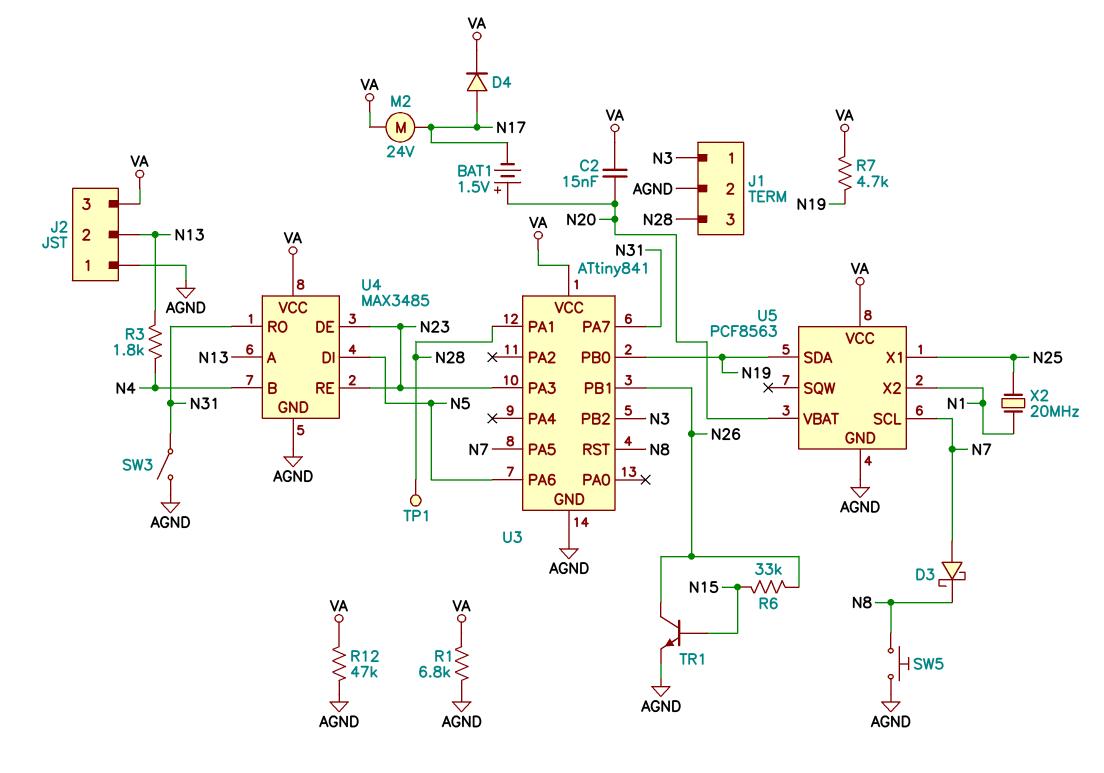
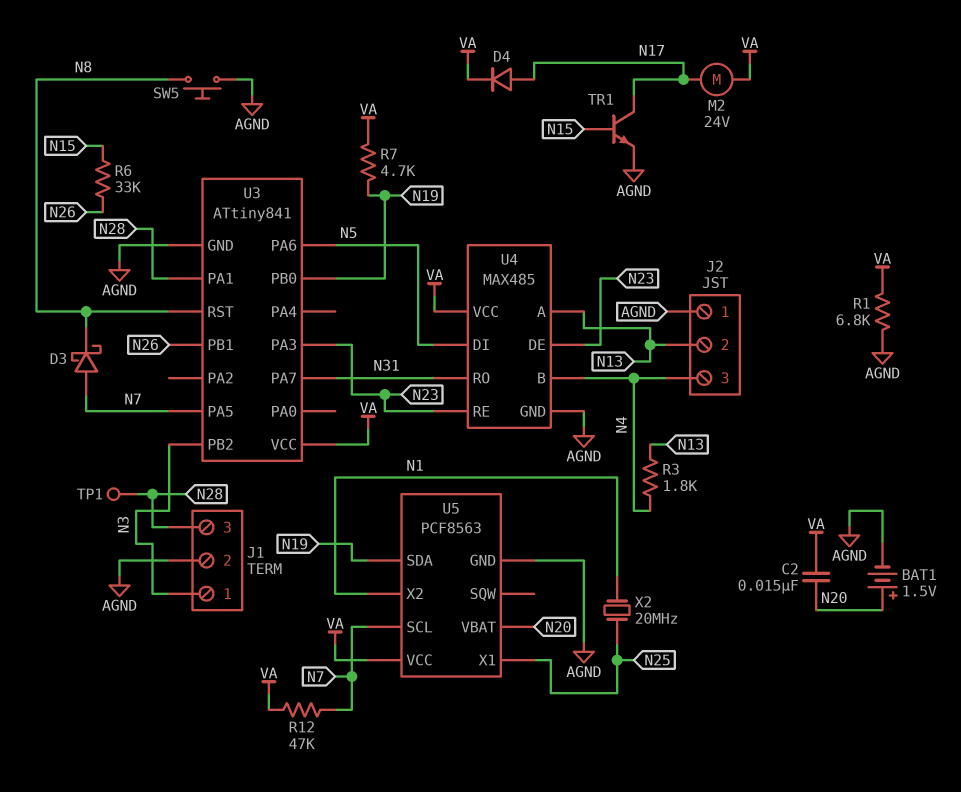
BAT1: 1.5V (plus N20, minus N17) -> 1.5V (plus N20, minus AGND)
J2 pin 3: VA -> N4
R12: 47k (AGND, VA) -> 47k (N7, VA)
SW3: switch (AGND, N31) -> none
TR1: NPN (B N15, C N26, E AGND) -> NPN (B N15, C N17, E AGND)
U4: MAX3485 -> MAX485

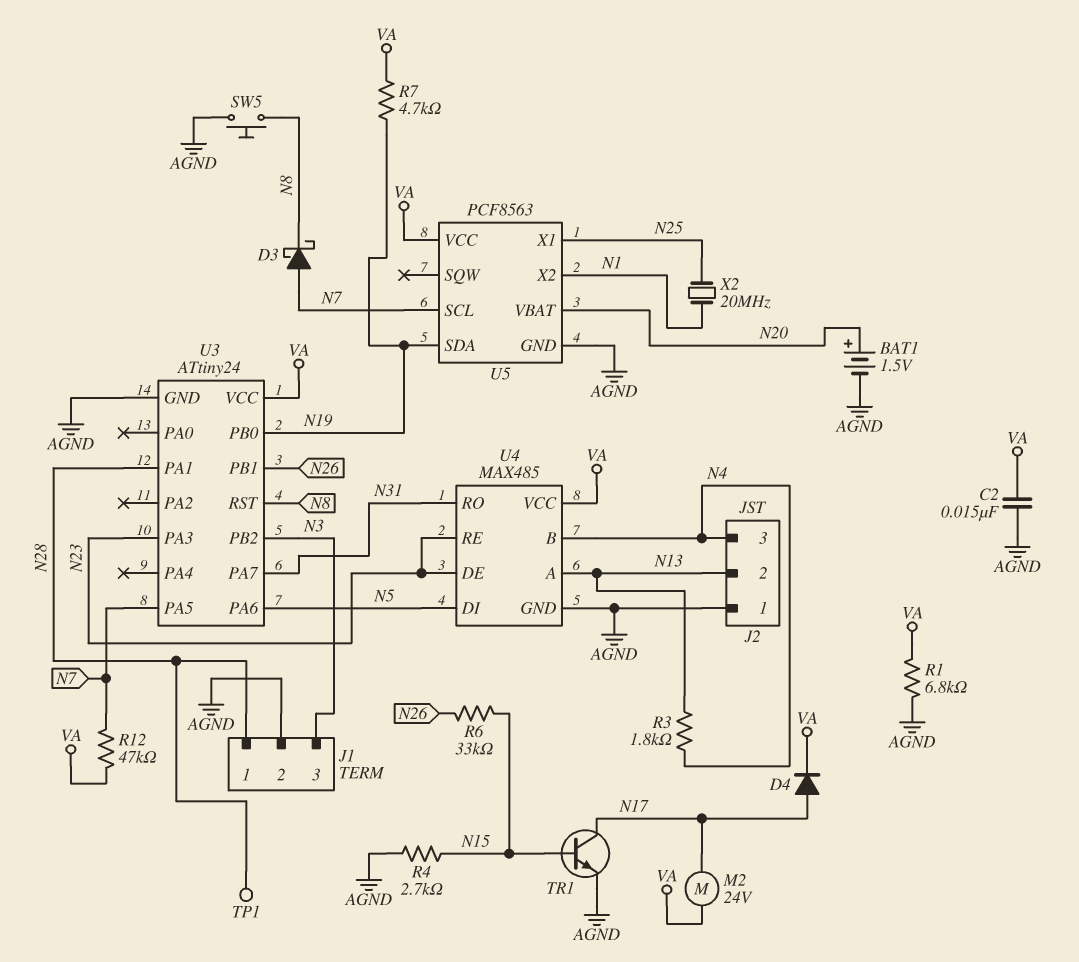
C2: 15nF (N20, VA) -> 15nF (AGND, VA)
J1 pin 1: N3 -> N28
J1 pin 3: N28 -> N3
R4: none -> 2.7k (AGND, N15)
U3: ATtiny841 -> ATtiny24

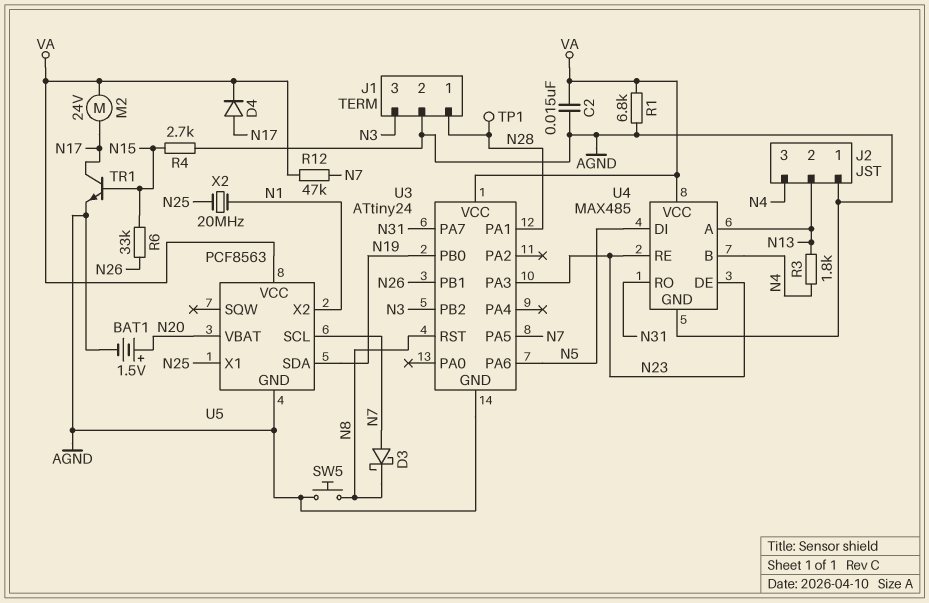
R7: 4.7k (N19, VA) -> none

